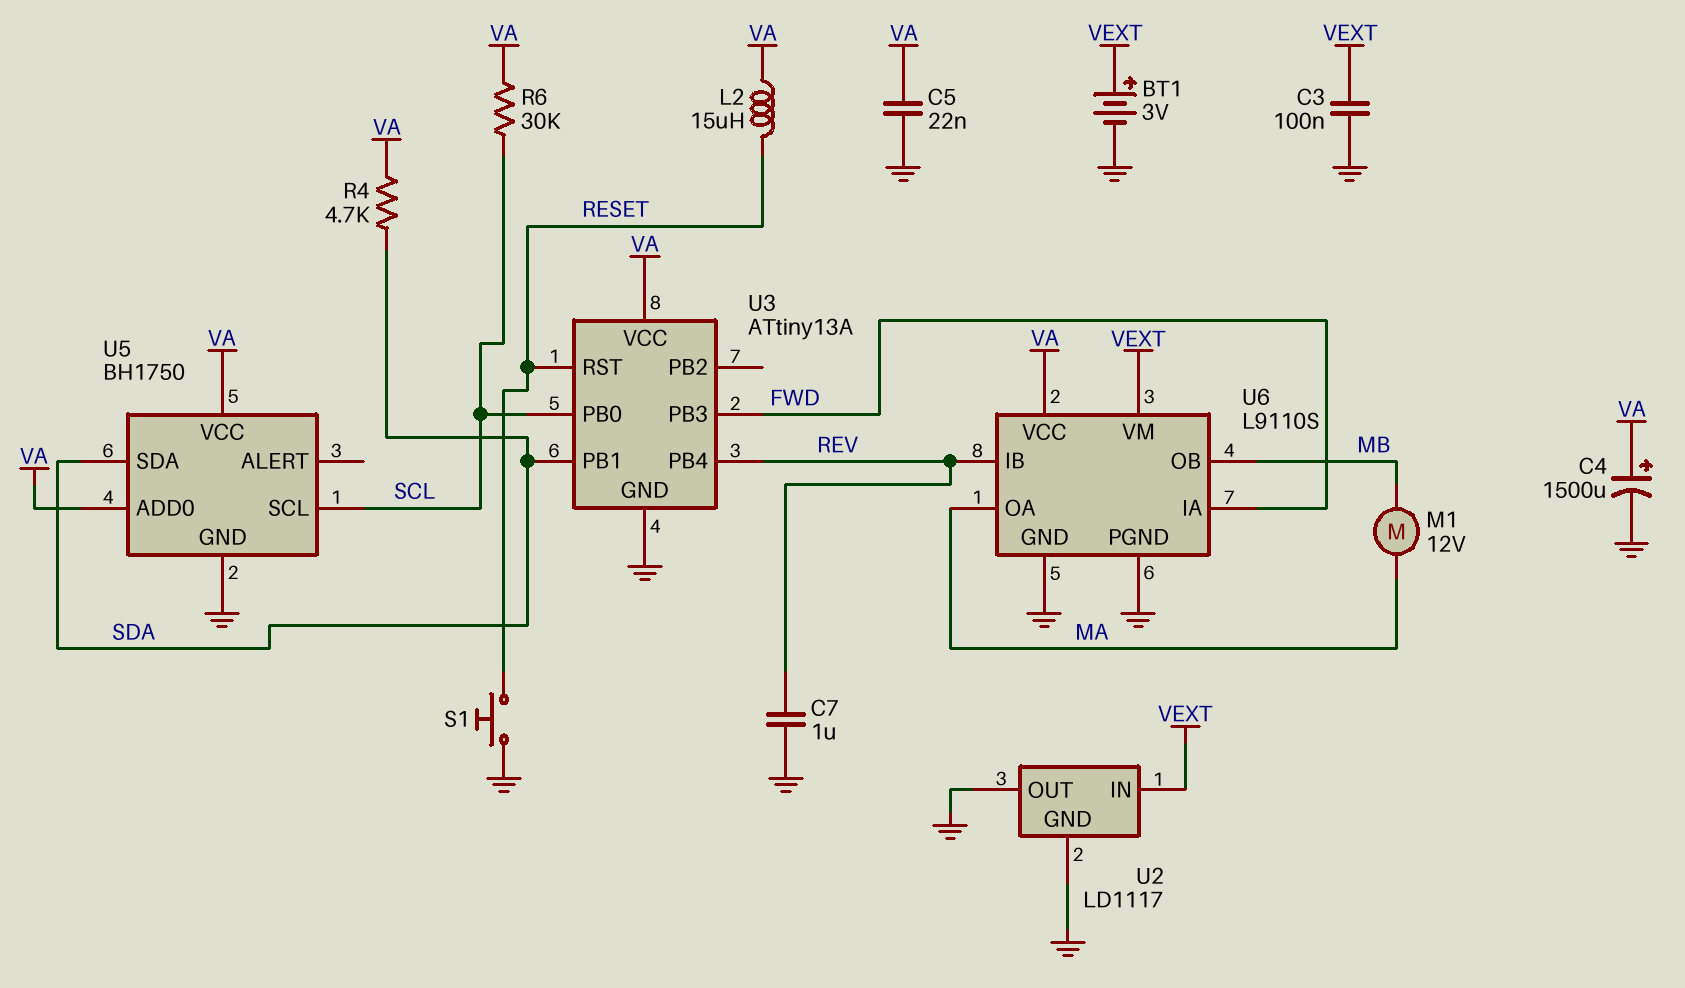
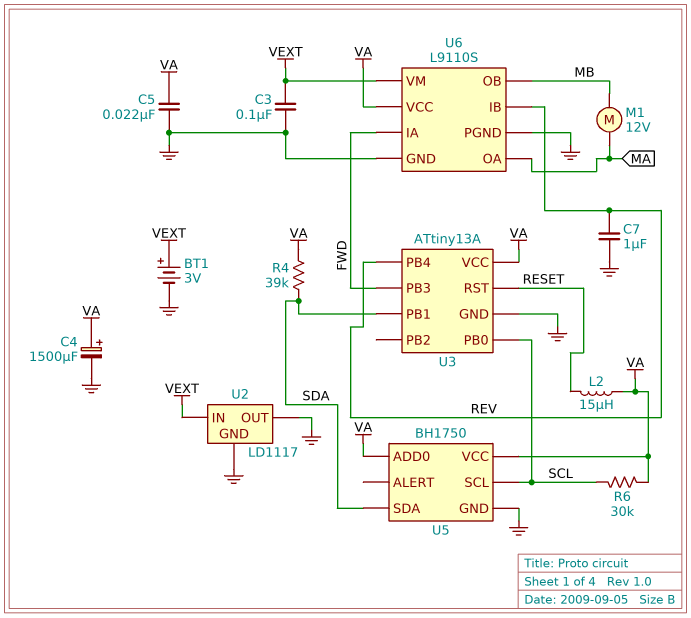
R4: 4.7k (SDA, VA) -> 39k (SDA, VA)
S1: button (GND, RESET) -> none

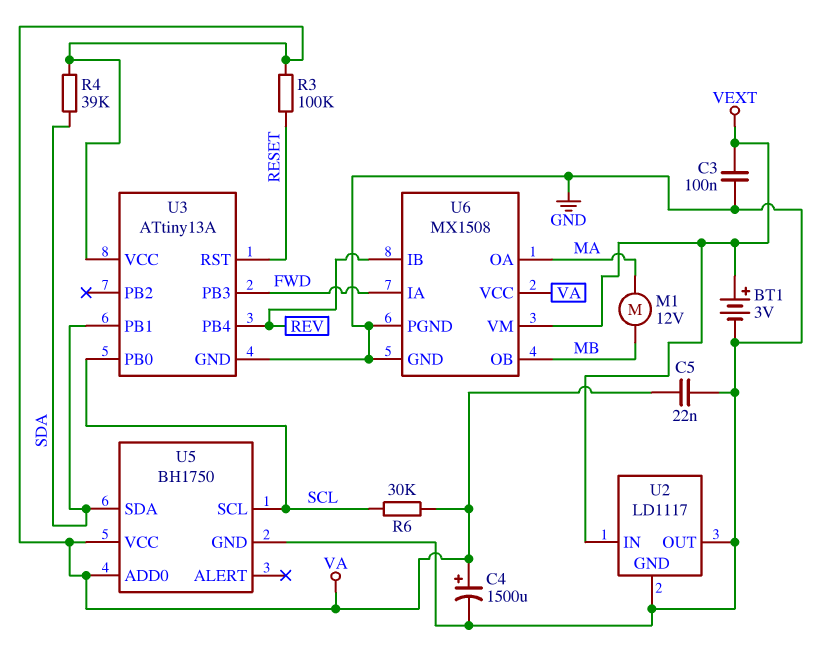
C7: 1uF (GND, REV) -> none
L2: 15uH (RESET, VA) -> none
R3: none -> 100k (RESET, VA)
U6: L9110S -> MX1508

